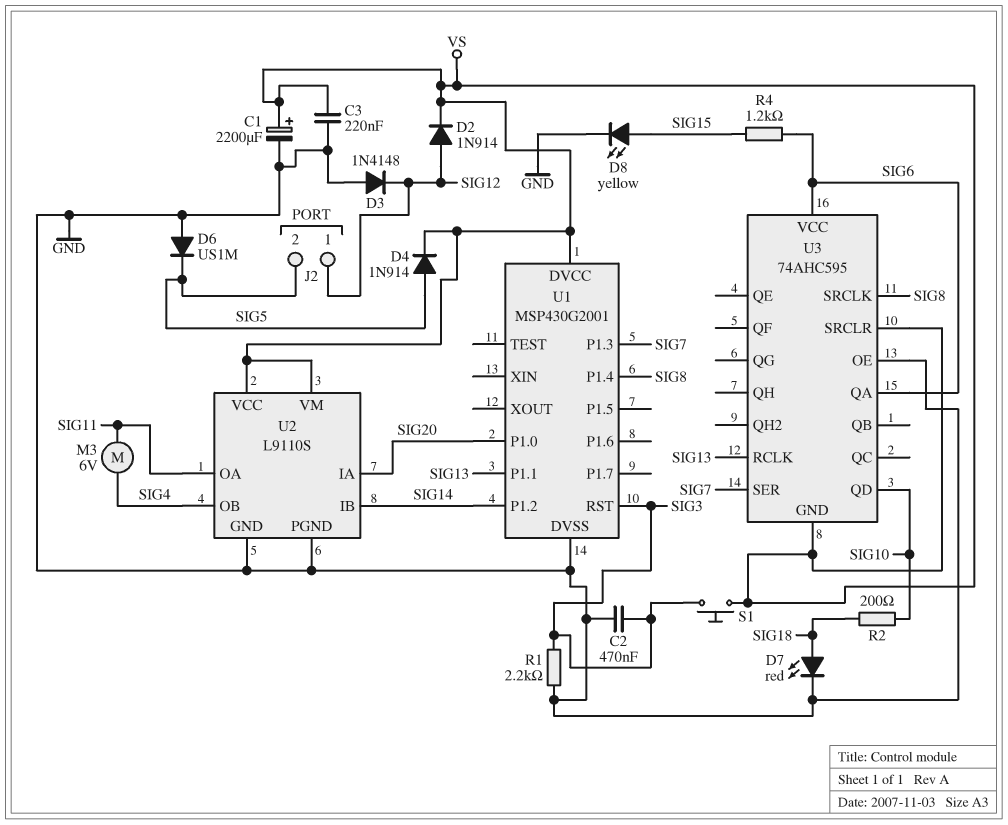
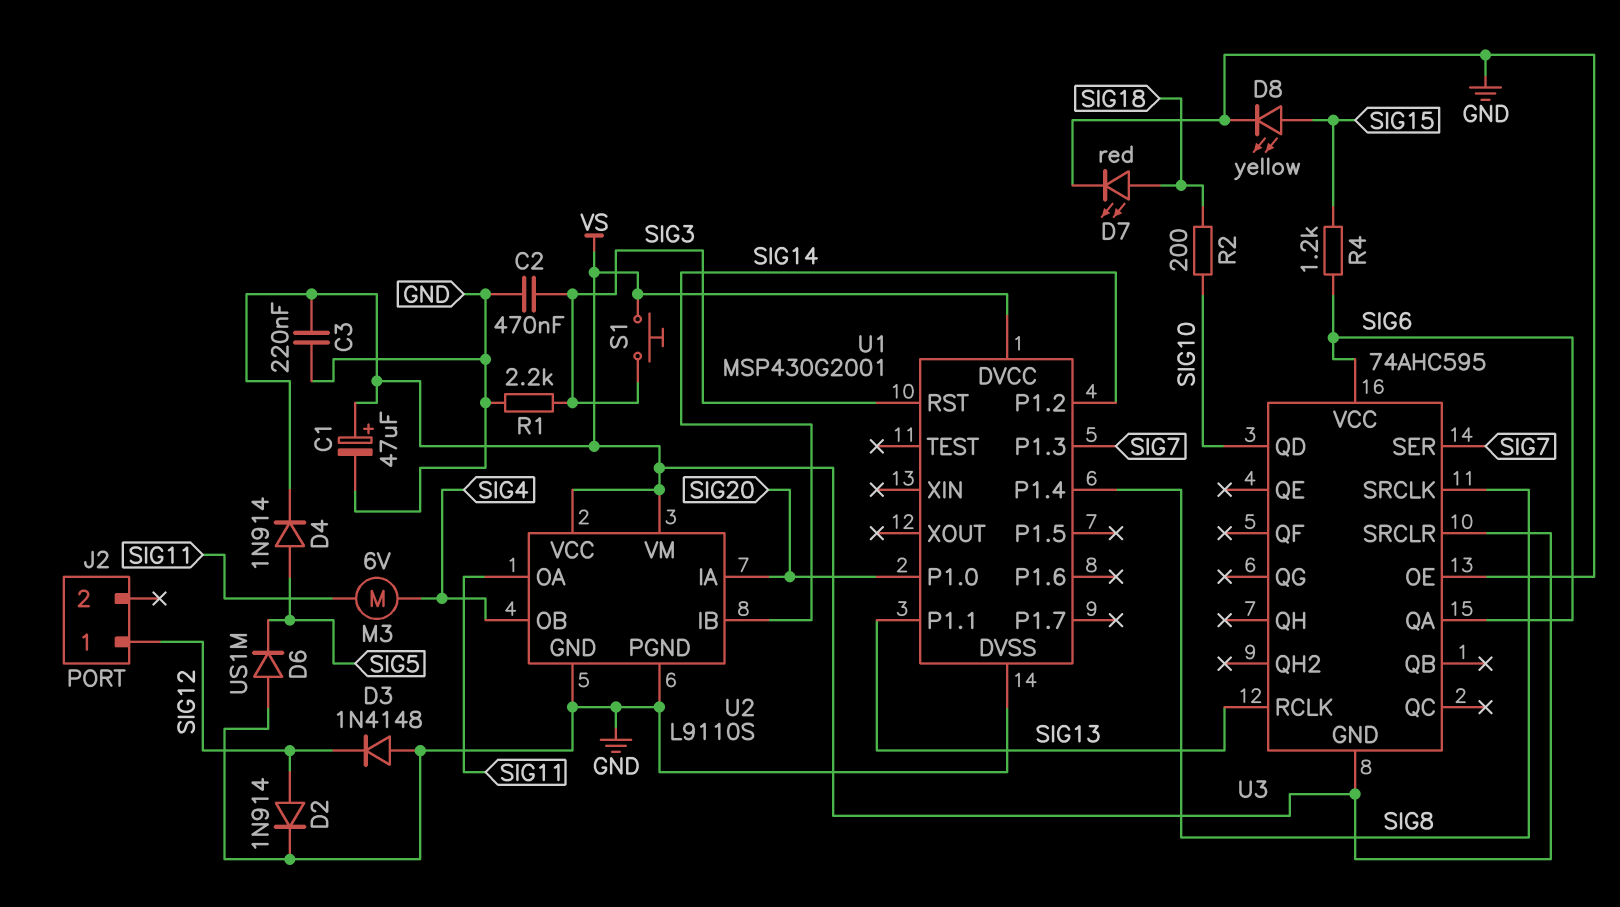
C1: 2200uF (plus VS, minus GND) -> 47uF (plus VS, minus GND)
D2: diode 1N914 (A SIG12, K VS) -> diode 1N914 (A SIG12, K GND)
J2 pin 2: SIG5 -> none

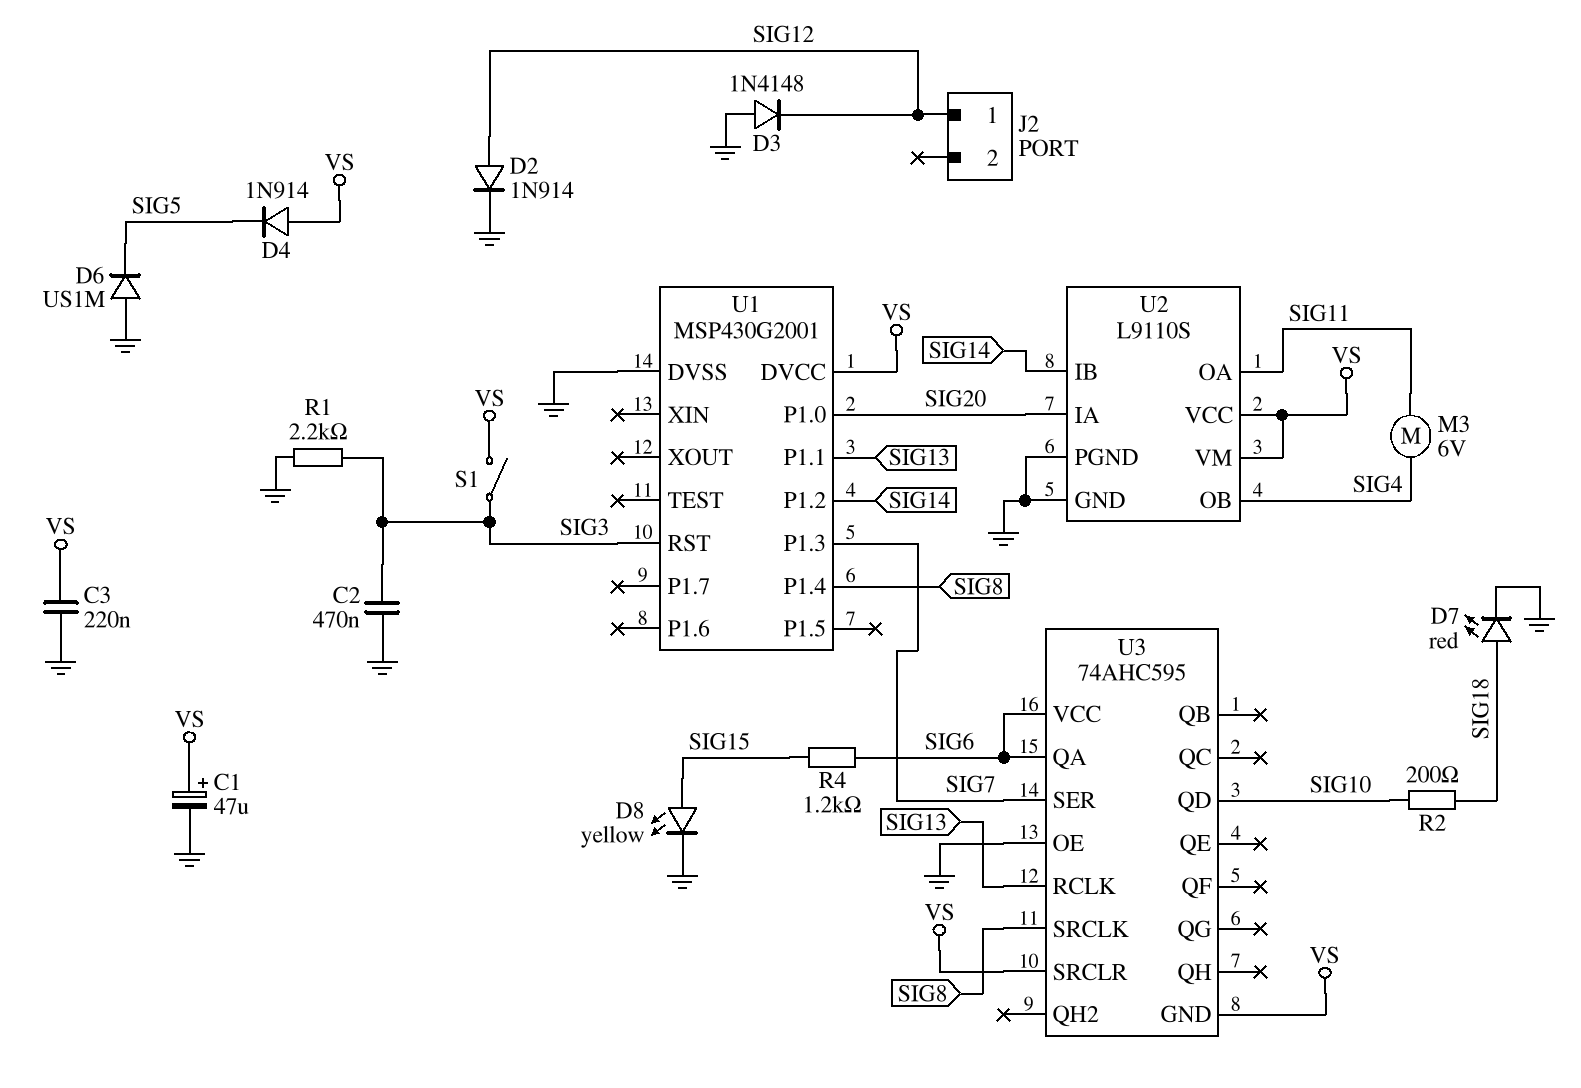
D4: diode 1N914 (A SIG5, K VS) -> diode 1N914 (A VS, K SIG5)
S1: button (SIG3, VS) -> switch (SIG3, VS)

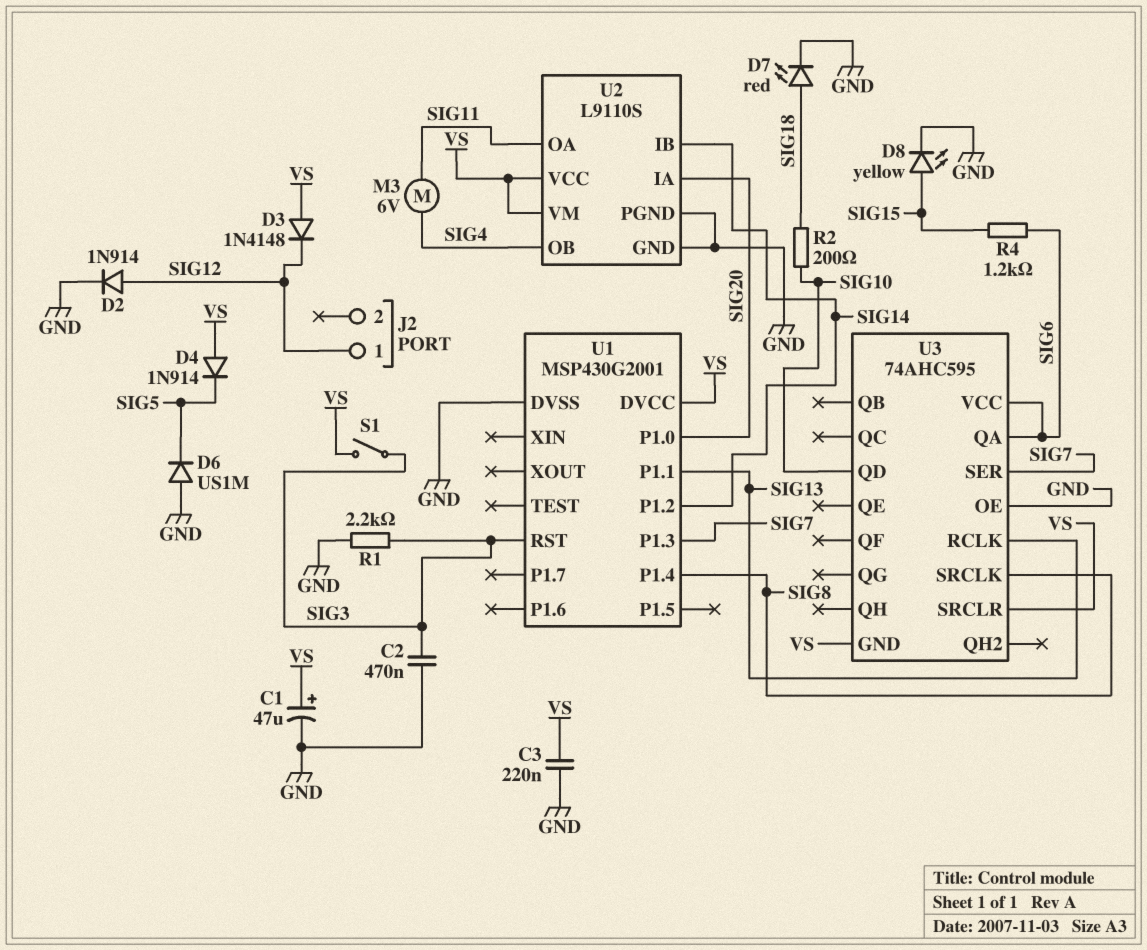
D3: diode 1N4148 (A GND, K SIG12) -> diode 1N4148 (A VS, K SIG12)

